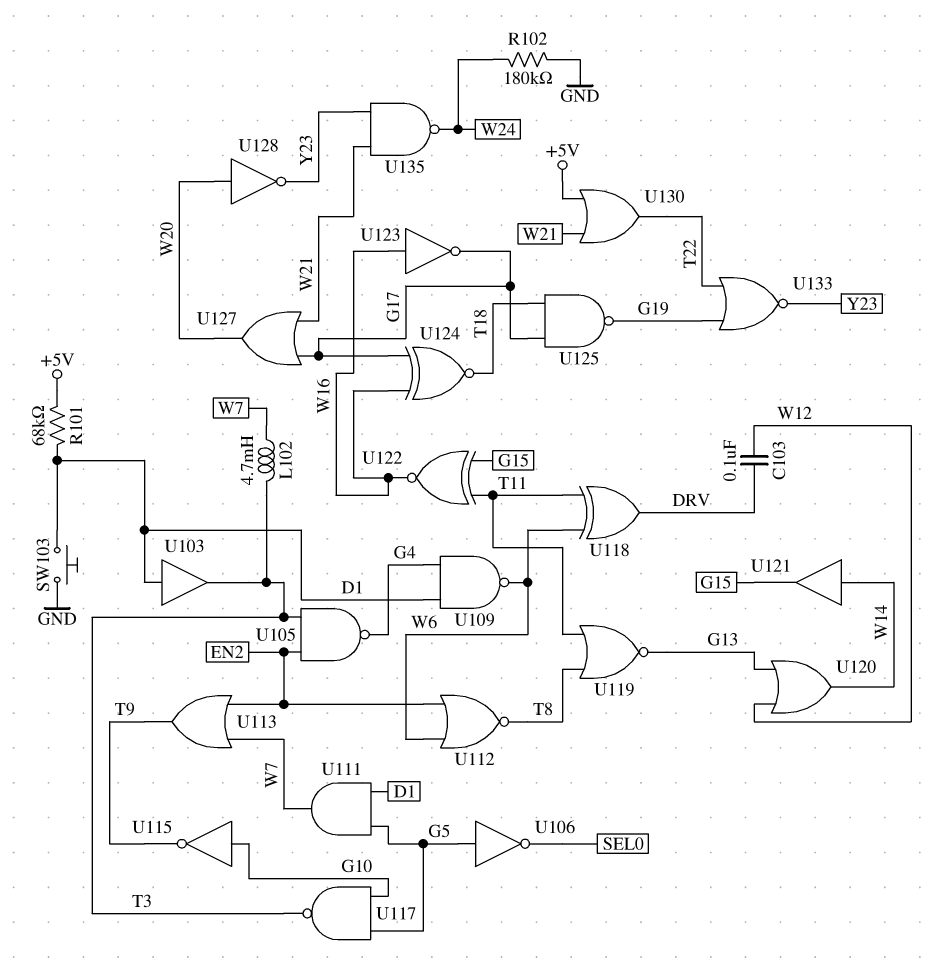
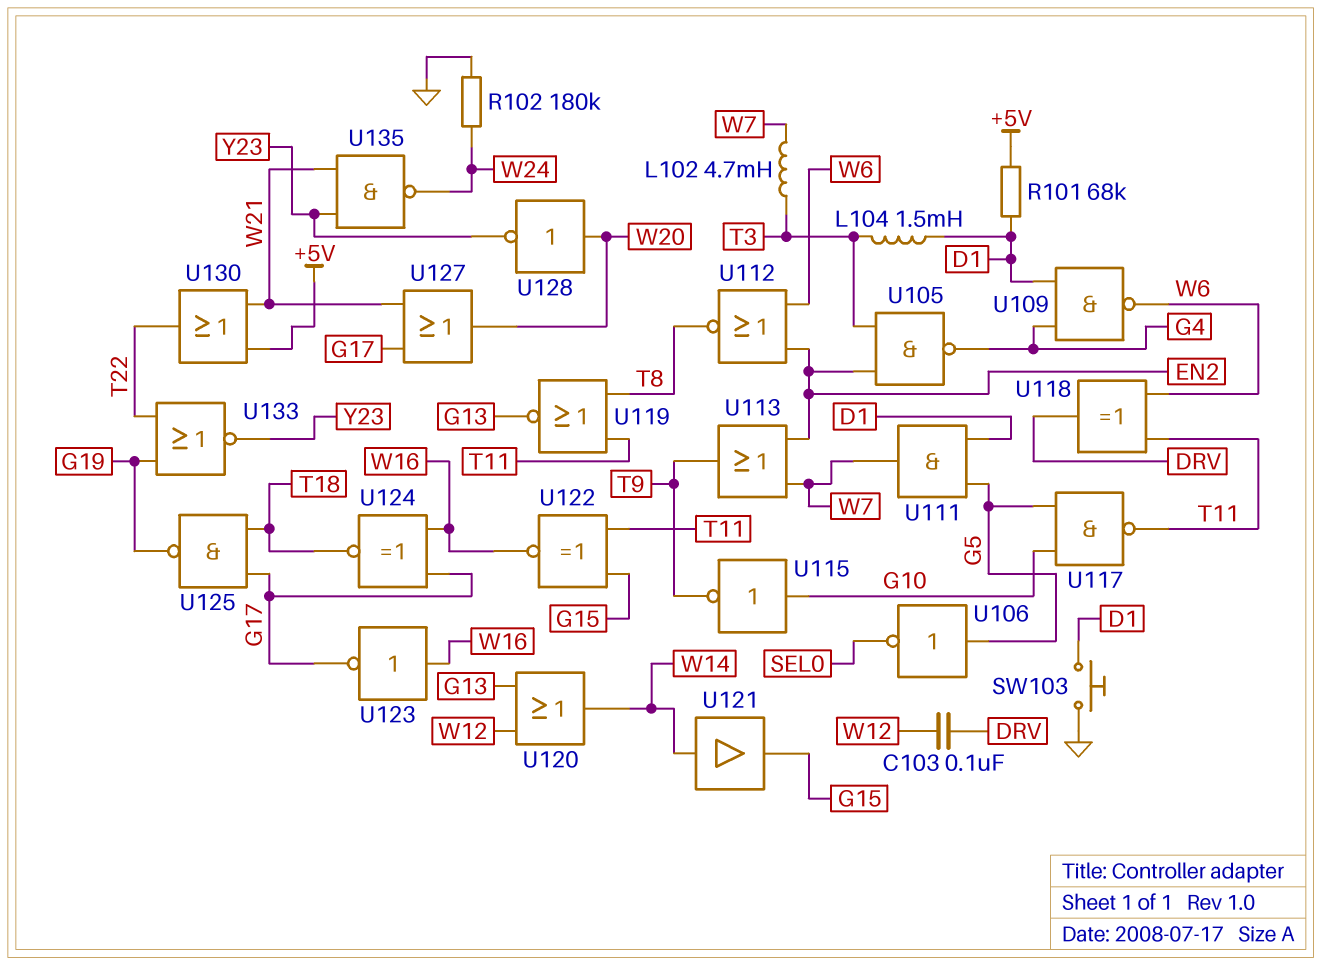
L104: none -> 1.5mH (D1, T3)
U103: buffer (in D1, out T3) -> none
U117: NAND (in G5, in G10, out T3) -> NAND (in G5, in G10, out T11)

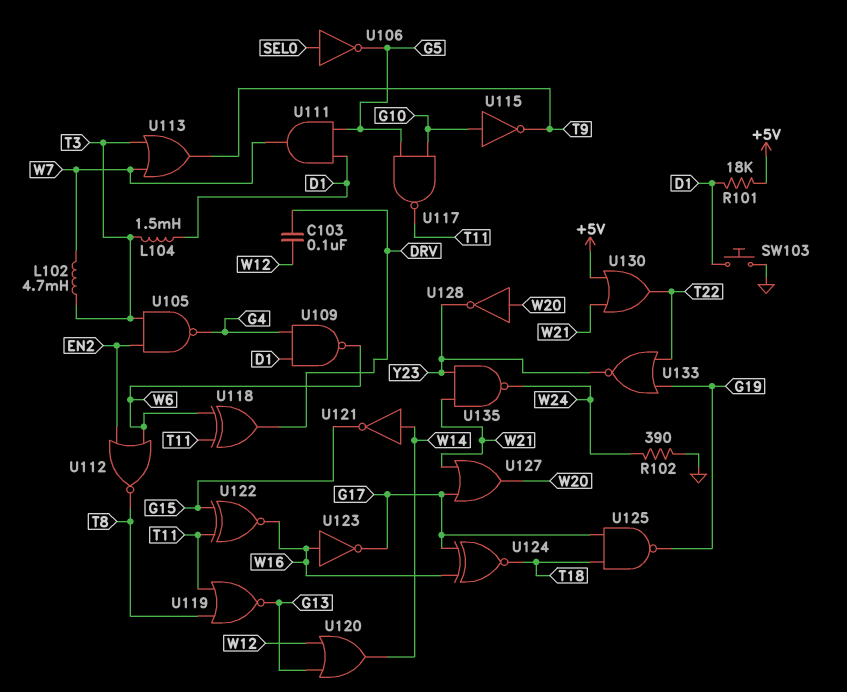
R101: 68k (+5V, D1) -> 18k (+5V, D1)
R102: 180k (GND, W24) -> 390 (GND, W24)
U106: NOT (in G5, out SEL0) -> NOT (in SEL0, out G5)
U113: OR (in EN2, in W7, out T9) -> OR (in T3, in W7, out T9)
U121: buffer (in W14, out G15) -> NOT (in W14, out G15)

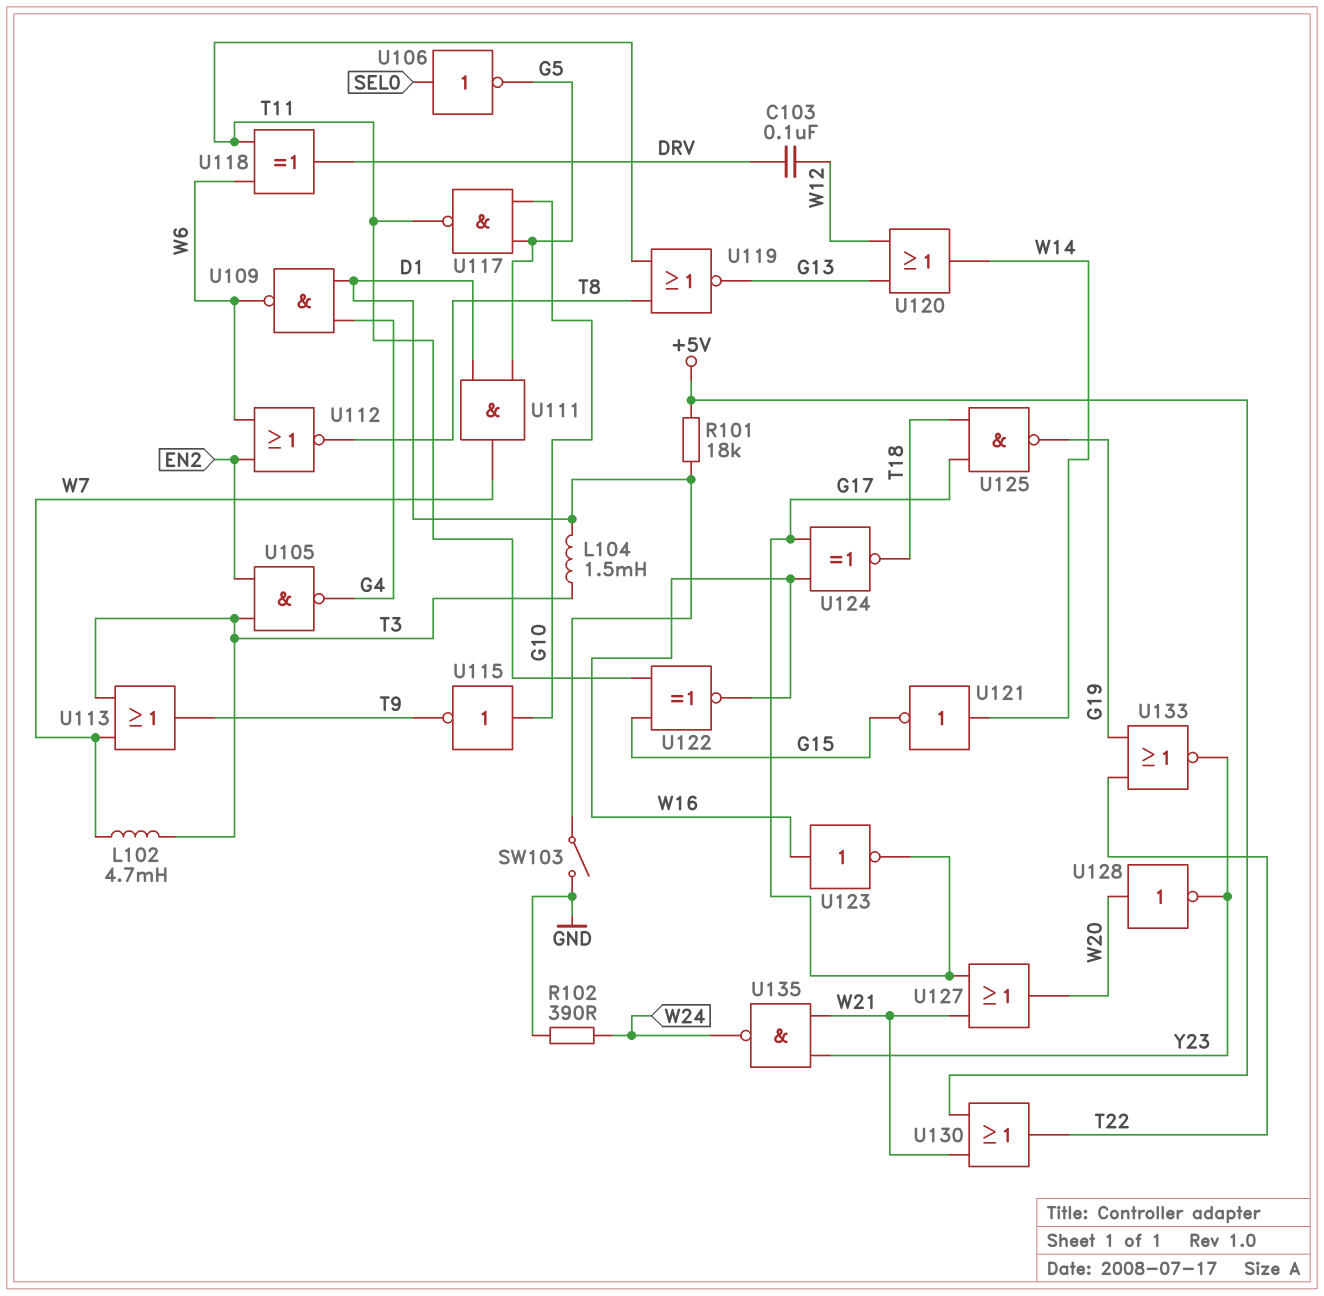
SW103: button (D1, GND) -> switch (D1, GND)

